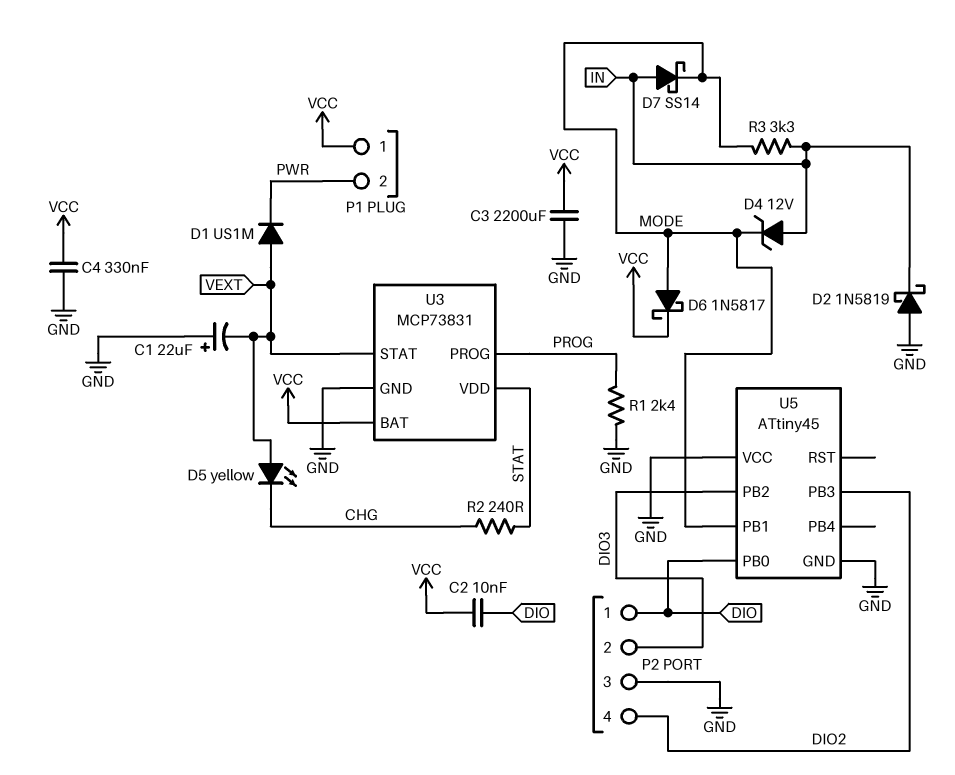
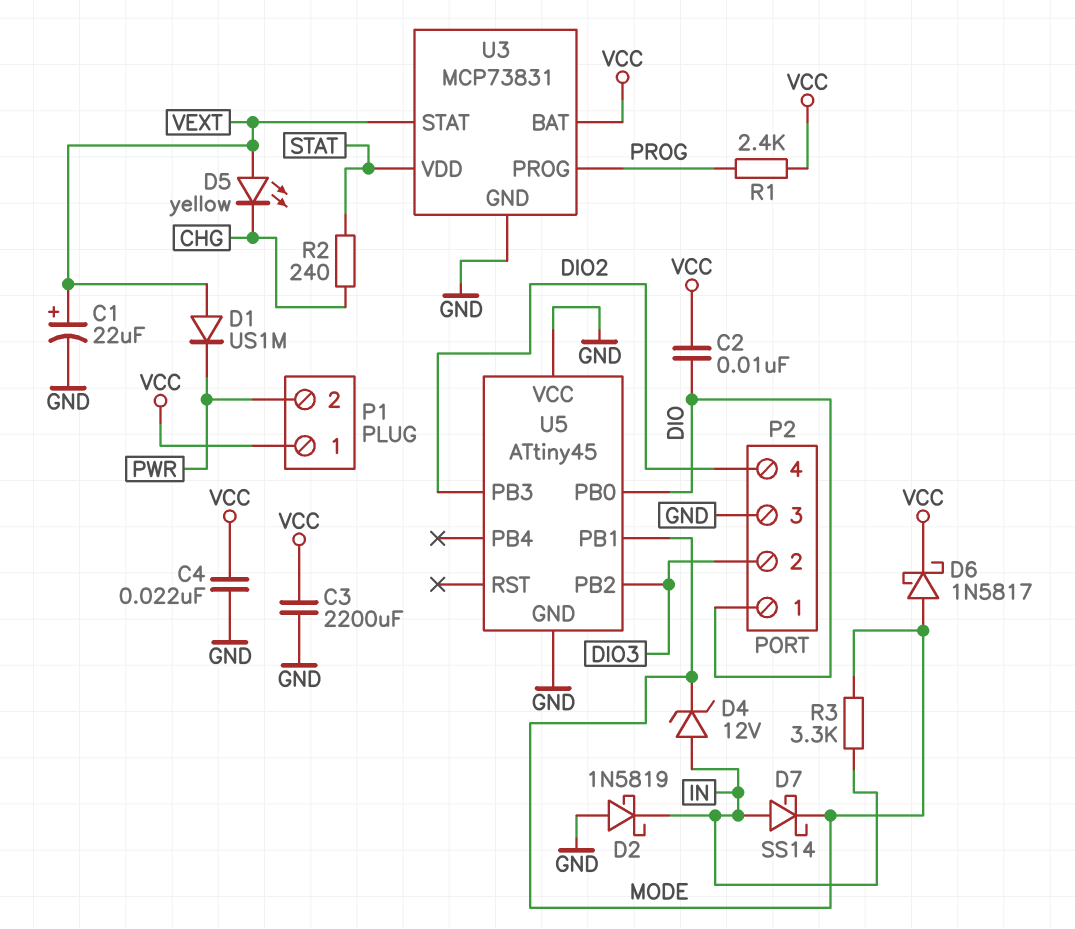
C1: 22uF (plus GND, minus VEXT) -> 22uF (plus VEXT, minus GND)
C4: 330nF (GND, VCC) -> 22nF (GND, VCC)
R1: 2.4k (GND, PROG) -> 2.4k (PROG, VCC)

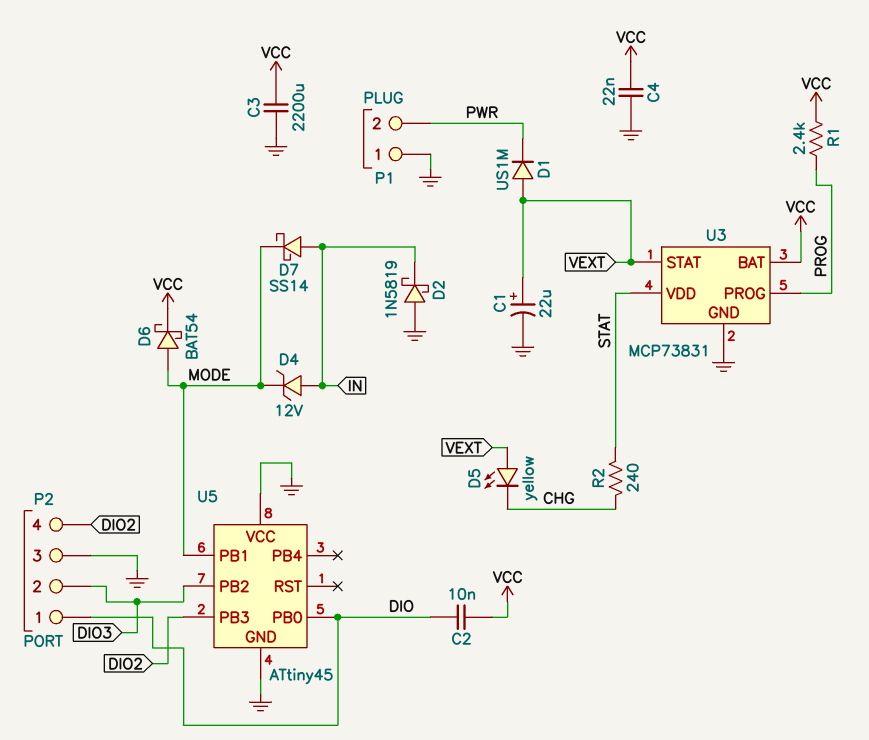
D6: schottky 1N5817 (A MODE, K VCC) -> schottky BAT54 (A MODE, K VCC)
P1 pin 1: VCC -> GND
R3: 3.3k (IN, MODE) -> none

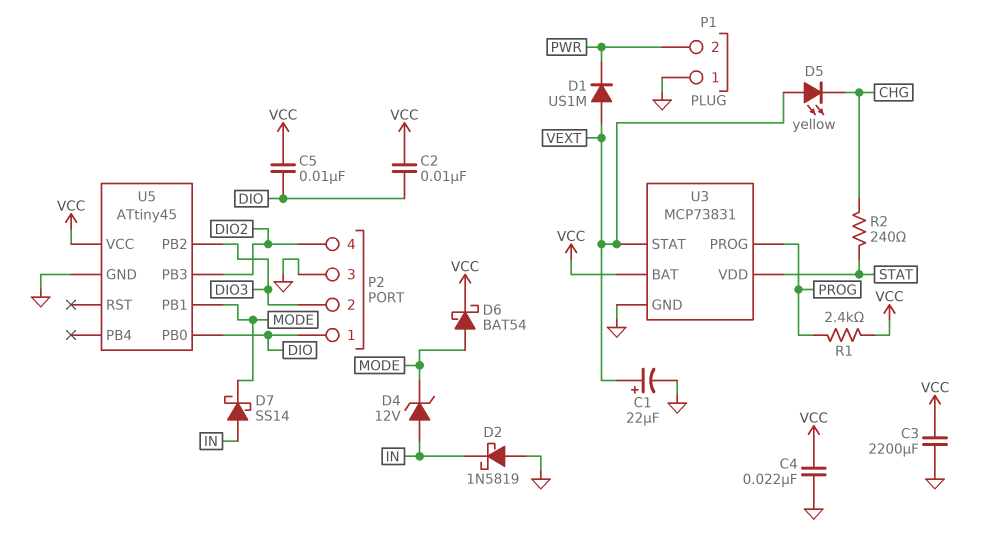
C5: none -> 10nF (DIO, VCC)
U5 pin VCC: GND -> VCC

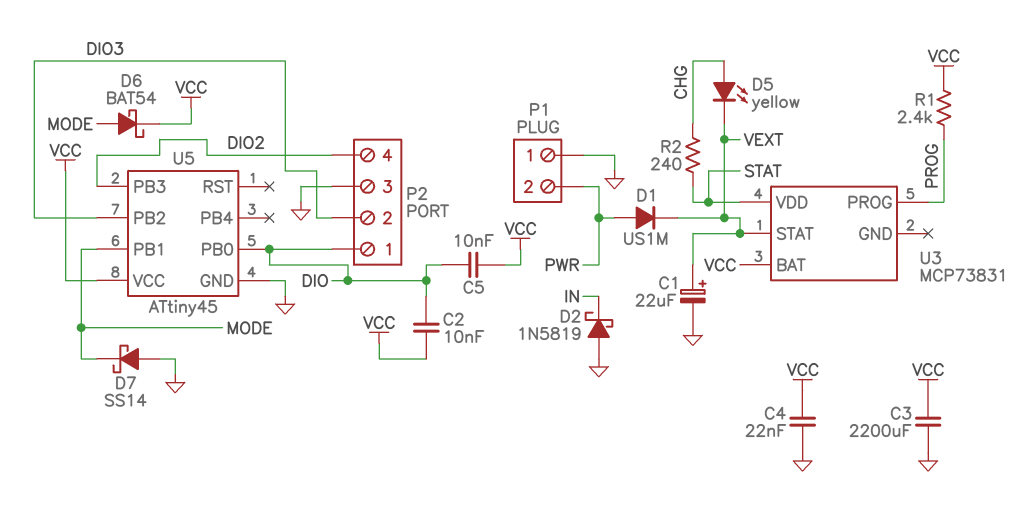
D1: diode US1M (A VEXT, K PWR) -> diode US1M (A PWR, K VEXT)
D4: zener 12V (A IN, K MODE) -> none
D5: LED yellow (A VEXT, K CHG) -> LED yellow (A CHG, K VEXT)
D7: schottky SS14 (A IN, K MODE) -> schottky SS14 (A GND, K MODE)
U3 pin GND: GND -> none

